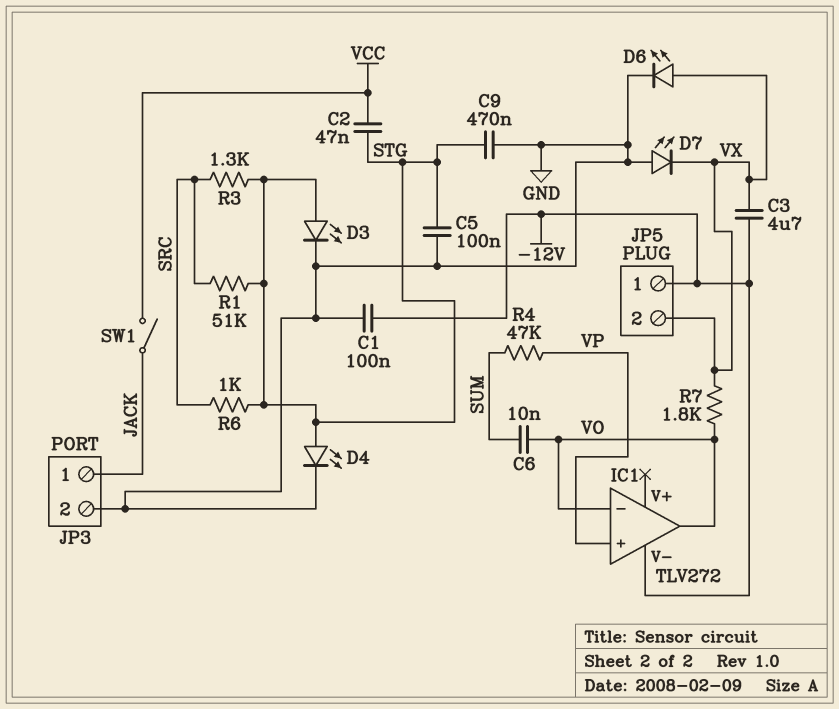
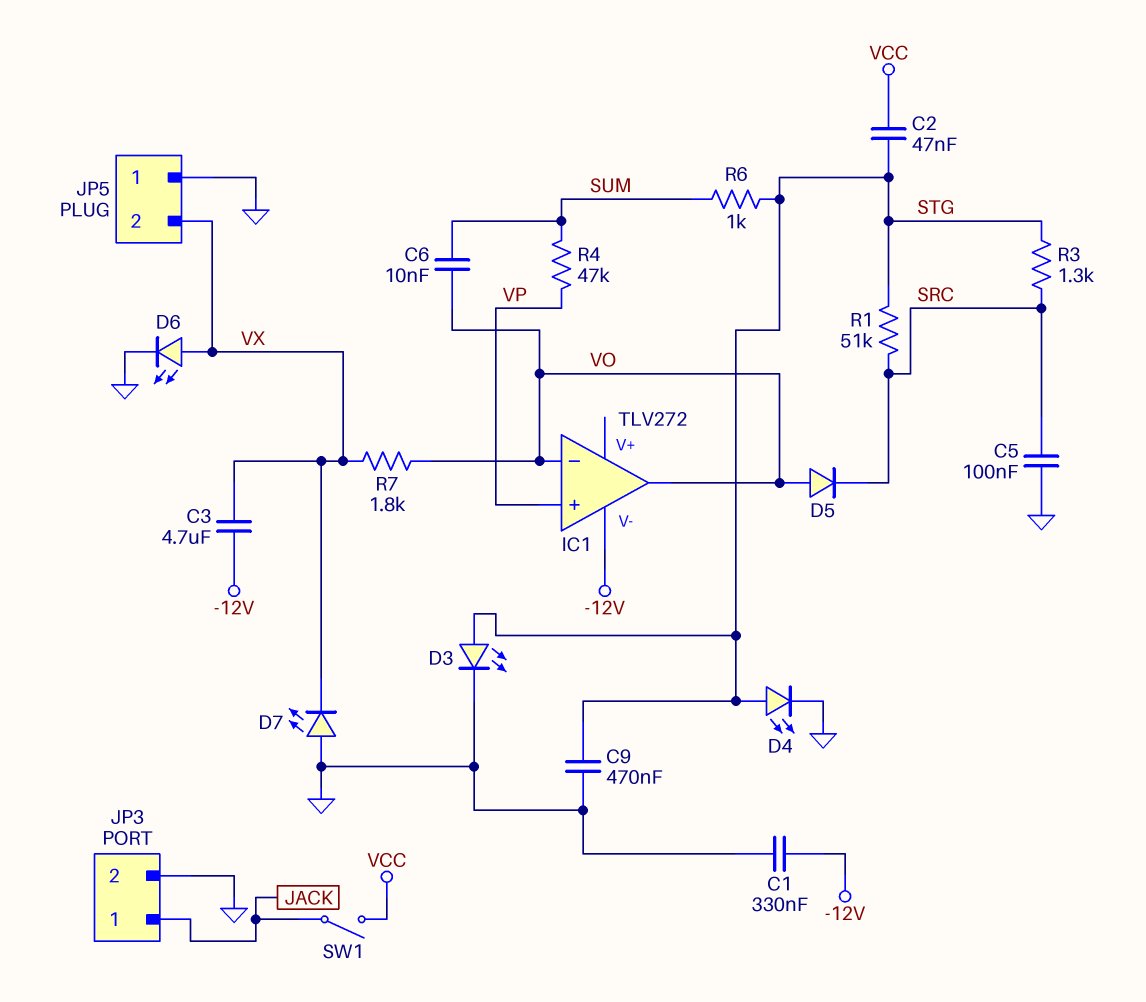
C1: 100nF (-12V, GND) -> 330nF (-12V, GND)
C5: 100nF (GND, STG) -> 100nF (GND, SRC)
D5: none -> diode (A VO, K SRC)
JP5 pin 1: -12V -> GND
R6: 1k (SRC, STG) -> 1k (STG, SUM)

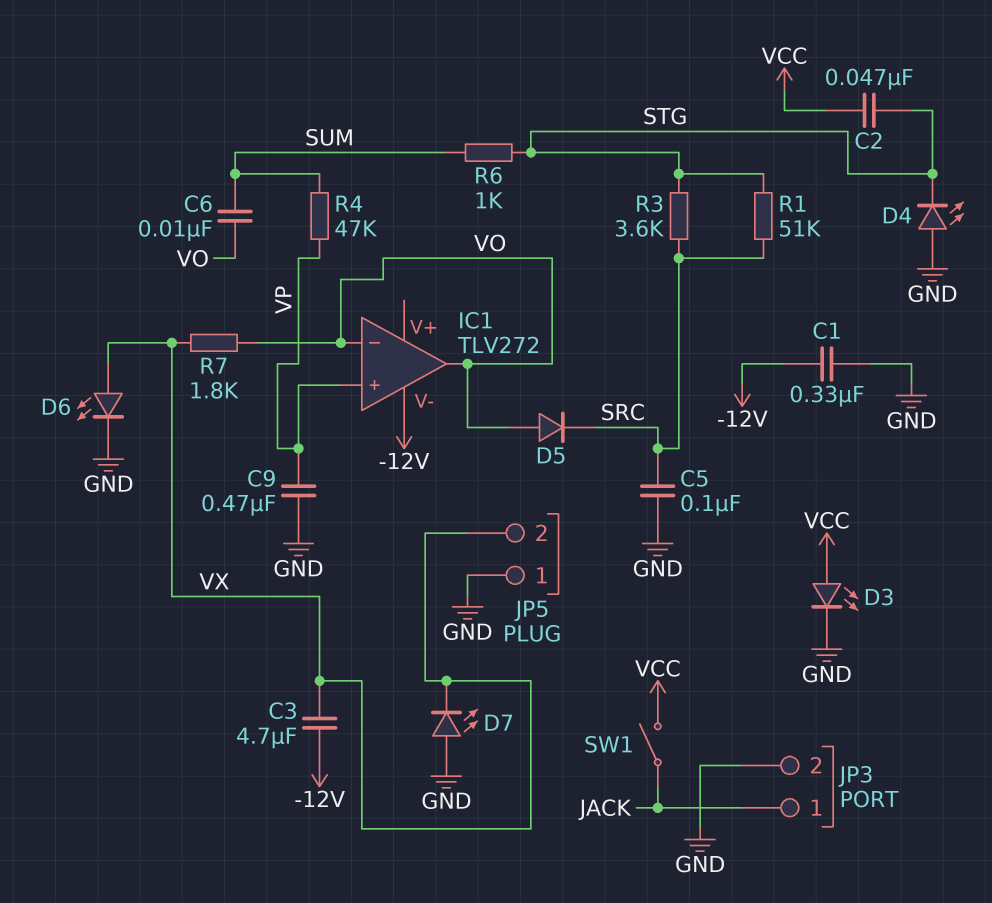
C9: 470nF (GND, STG) -> 470nF (GND, VP)
D3: LED (A STG, K GND) -> LED (A VCC, K GND)
D4: LED (A STG, K GND) -> LED (A GND, K STG)
R3: 1.3k (SRC, STG) -> 3.6k (SRC, STG)

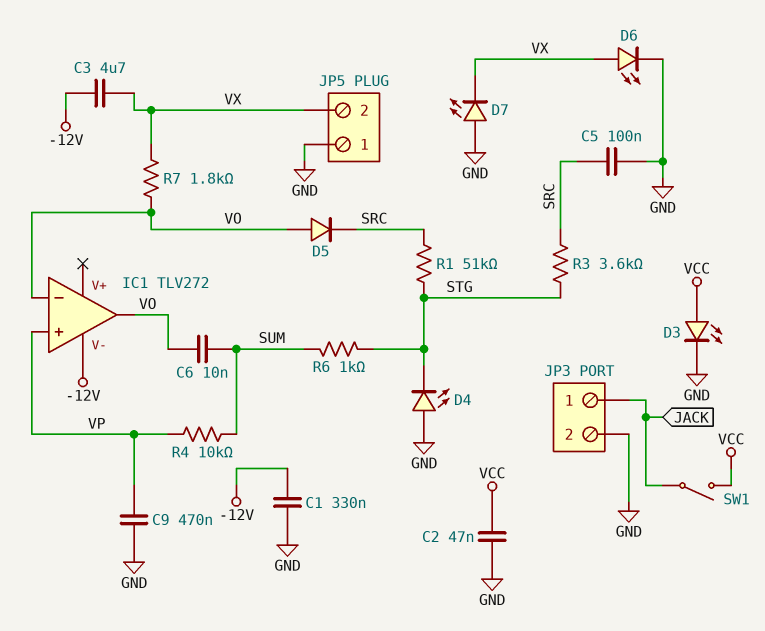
C2: 47nF (STG, VCC) -> 47nF (GND, VCC)
R4: 47k (SUM, VP) -> 10k (SUM, VP)

